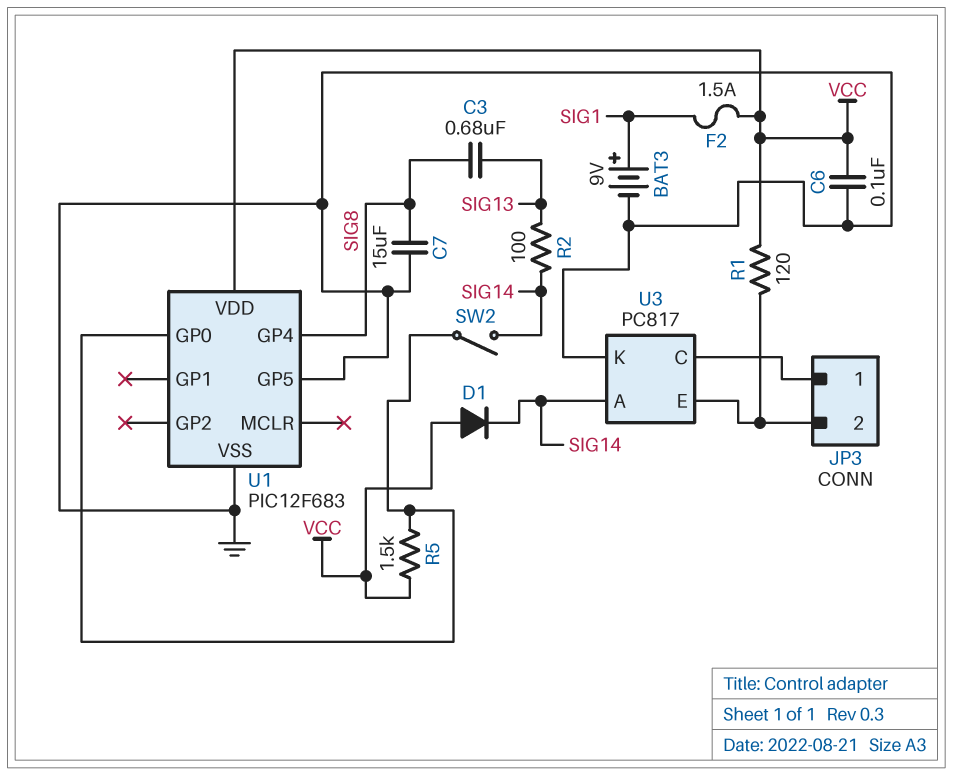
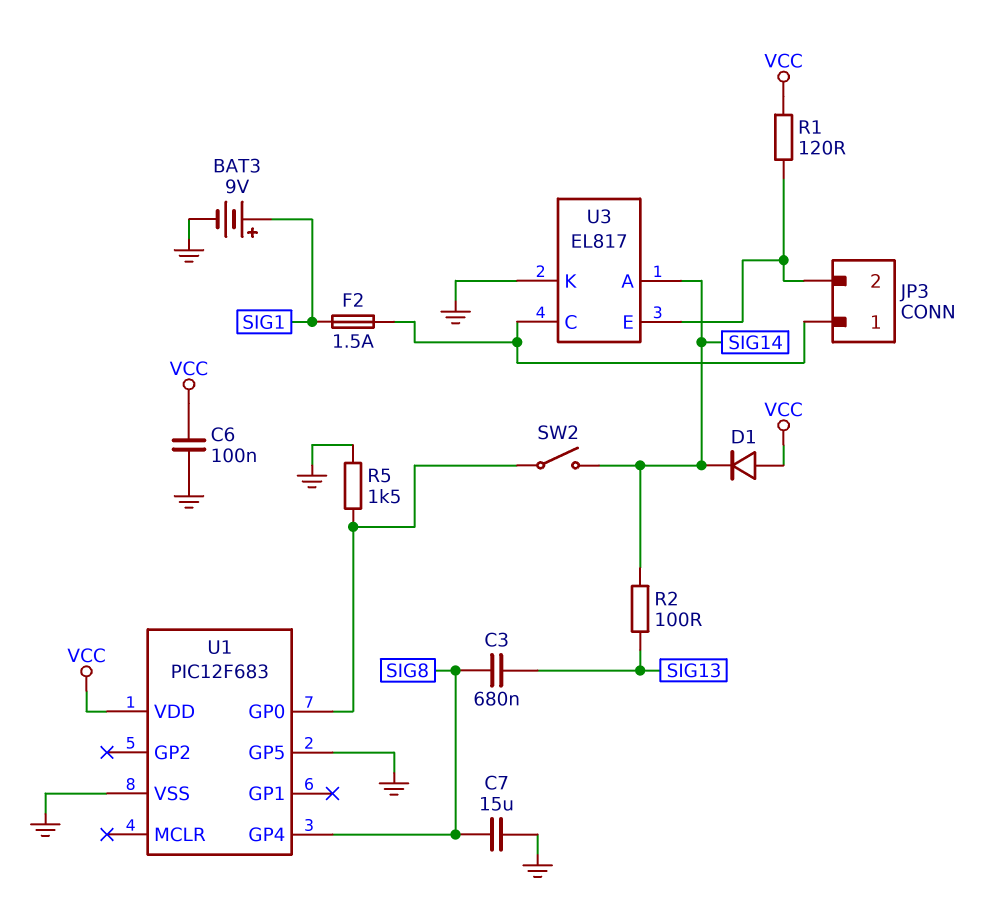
F2: 1.5A (SIG1, VCC) -> 1.5A (JP3/1, SIG1)
R5: 1.5k (U1/GP0, VCC) -> 1.5k (GND, U1/GP0)
U3: PC817 -> EL817

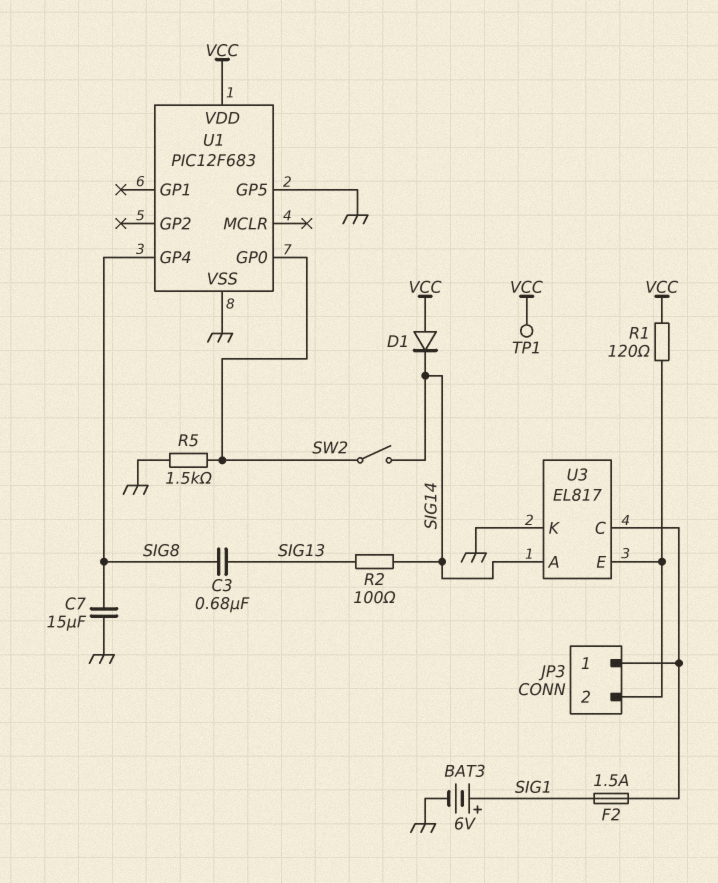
BAT3: 9V (plus SIG1, minus GND) -> 6V (plus SIG1, minus GND)
C6: 100nF (GND, VCC) -> none
TP1: none -> test point (VCC)

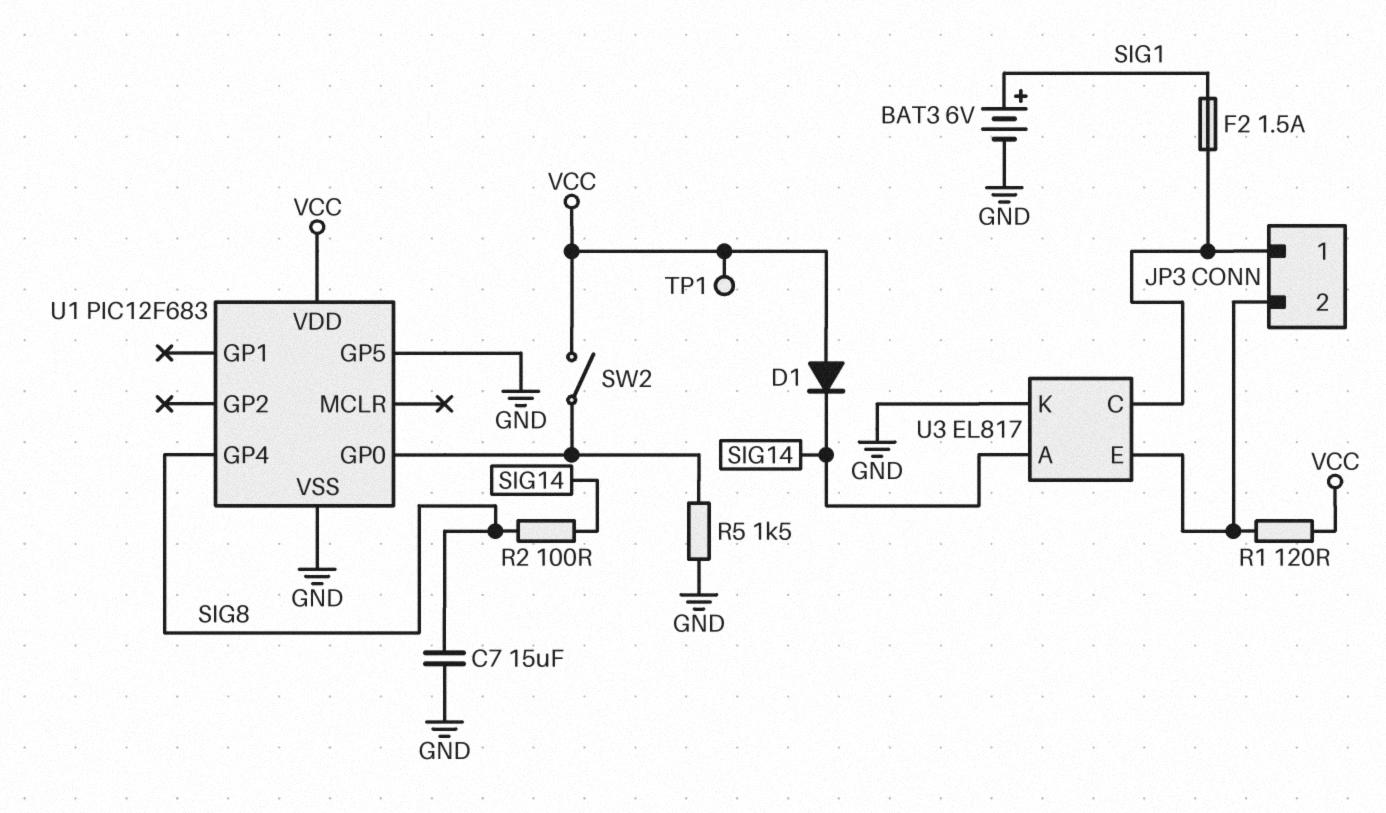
C3: 680nF (SIG8, SIG13) -> none
R2: 100 (SIG13, SIG14) -> 100 (SIG8, SIG14)
SW2: switch (SIG14, U1/GP0) -> switch (U1/GP0, VCC)

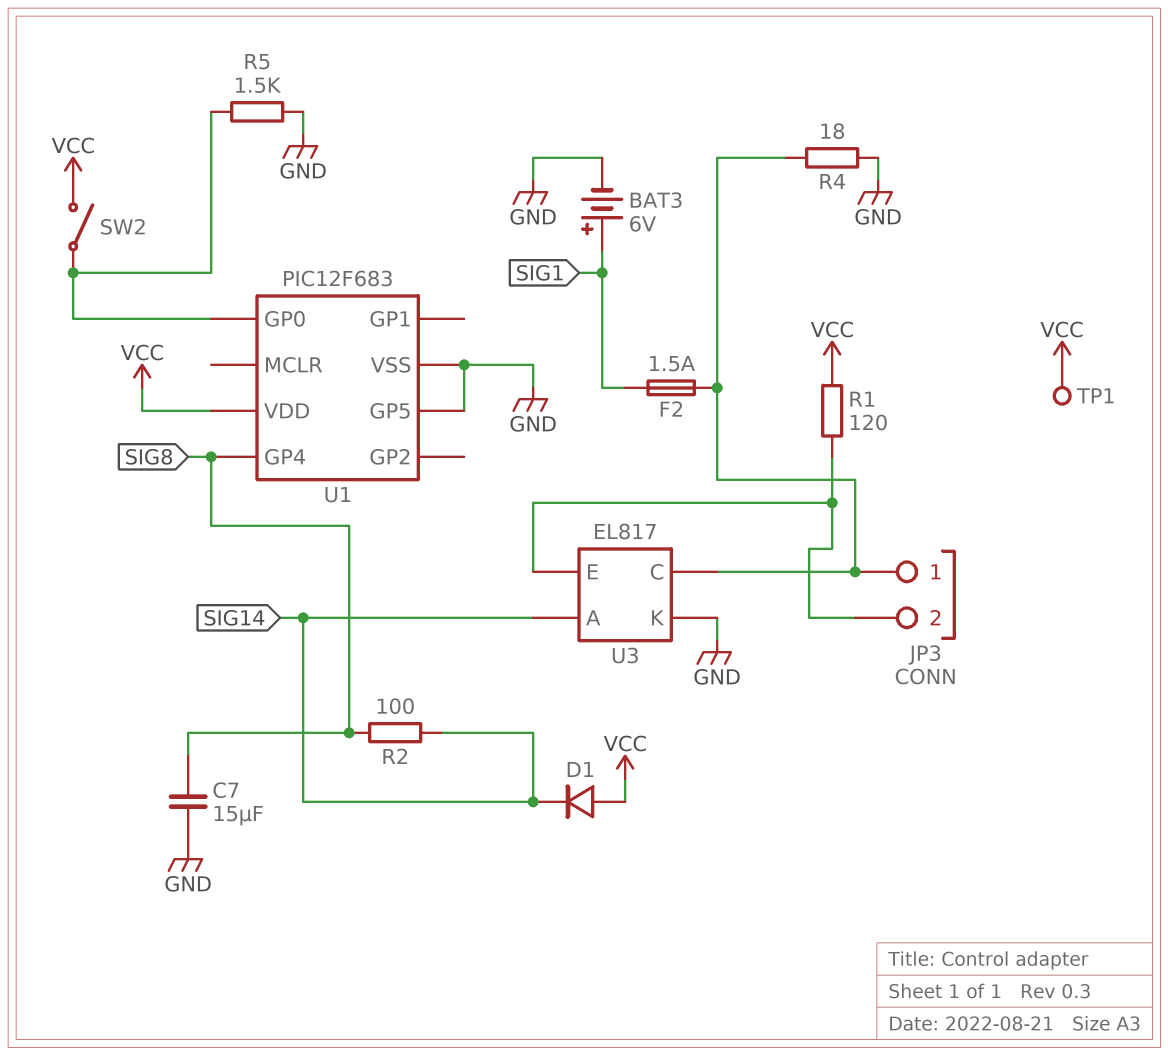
R4: none -> 18 (GND, JP3/1)

